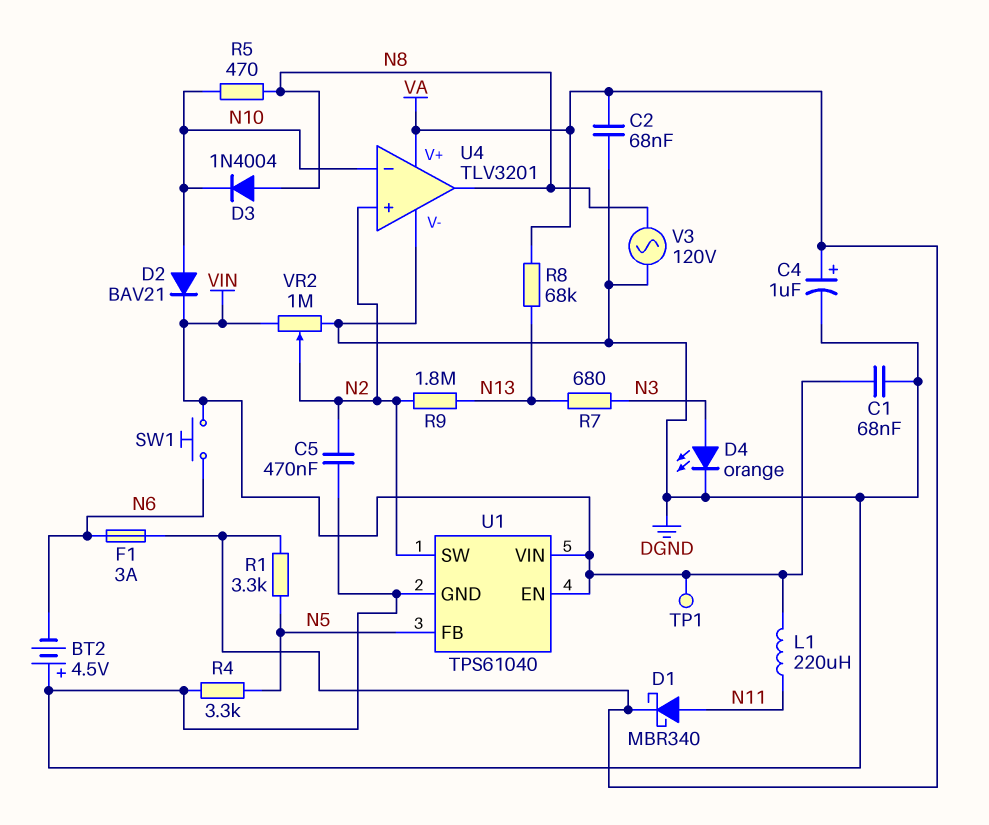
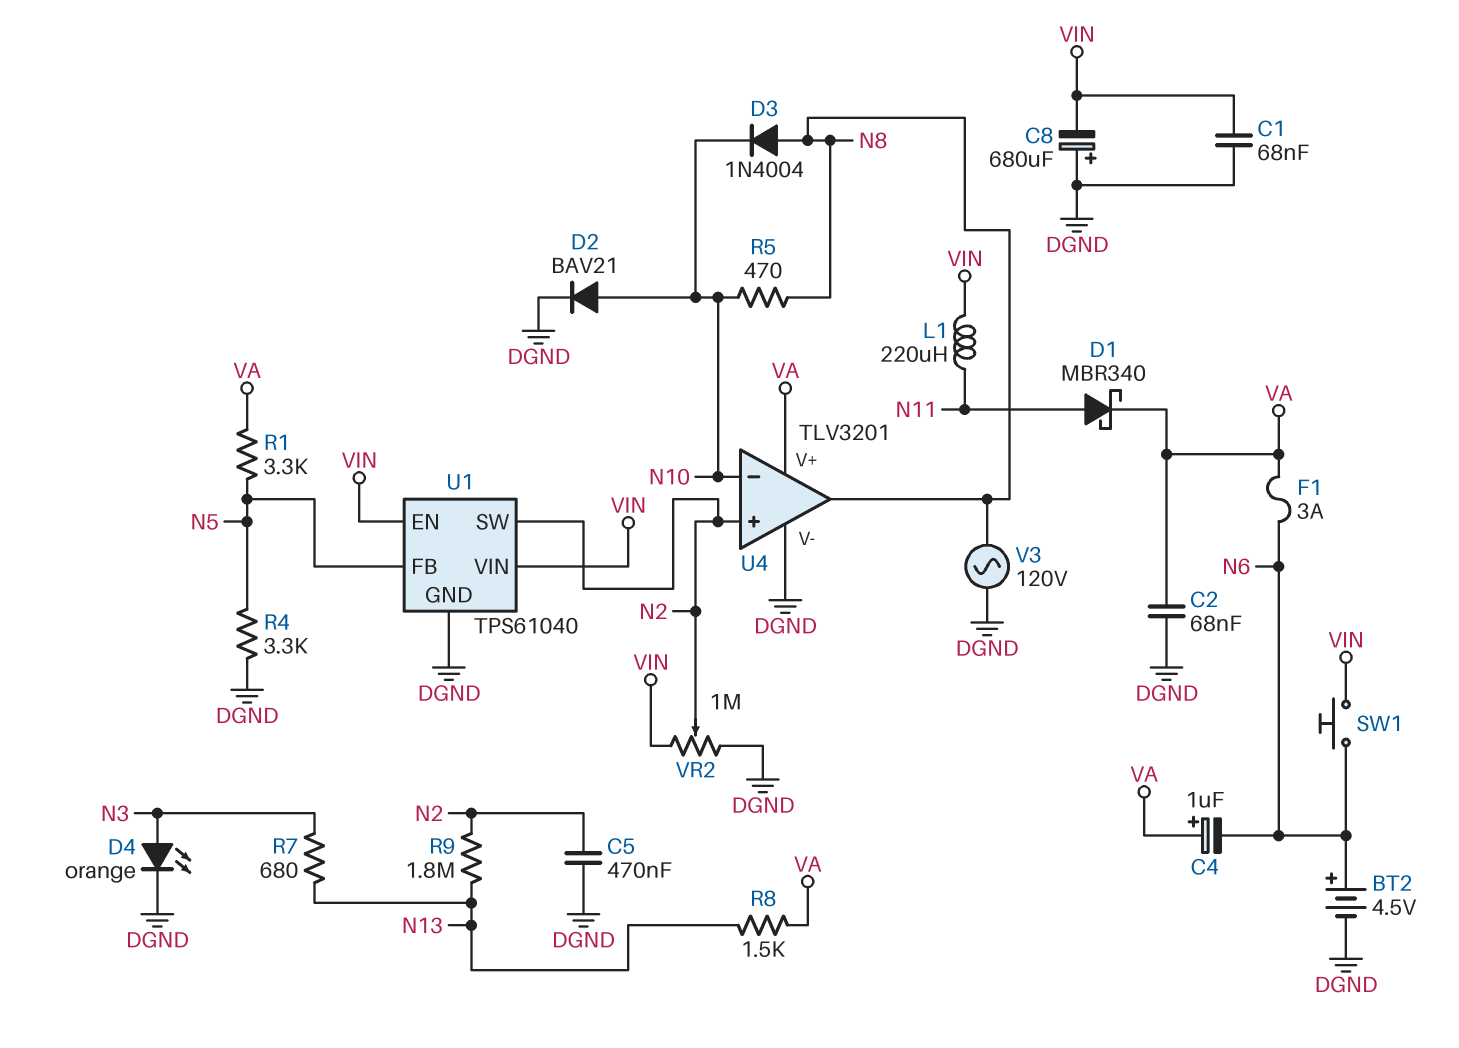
BT2: 4.5V (plus DGND, minus N6) -> 4.5V (plus N6, minus DGND)
C4: 1uF (plus VA, minus DGND) -> 1uF (plus VA, minus N6)
C8: none -> 680uF (plus DGND, minus VIN)
D2: diode BAV21 (A N10, K VIN) -> diode BAV21 (A N10, K DGND)
R8: 68k (N13, VA) -> 1.5k (N13, VA)
TP1: test point (VIN) -> none

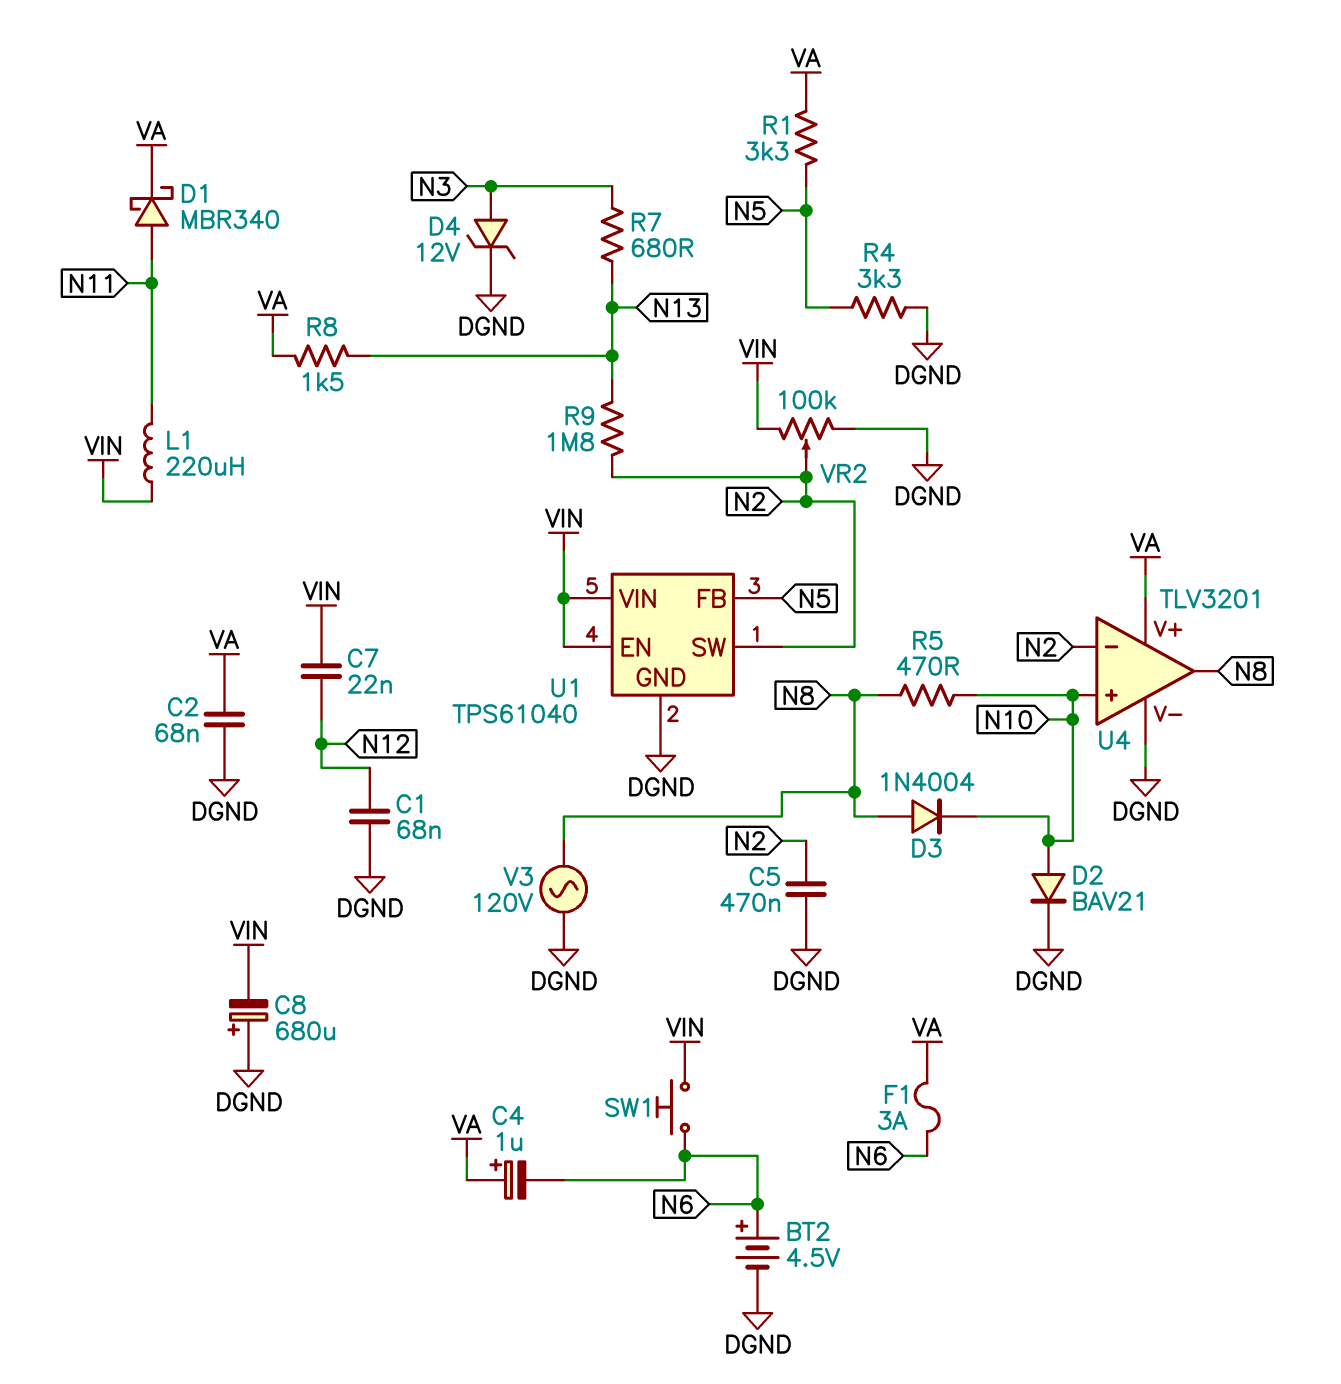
C1: 68nF (DGND, VIN) -> 68nF (DGND, N12)
C7: none -> 22nF (N12, VIN)
D4: LED orange (A N3, K DGND) -> zener 12V (A N3, K DGND)
U4 pin in+: N2 -> N10
U4 pin in-: N10 -> N2
VR2: 1M (DGND, VIN, wiper N2) -> 100k (DGND, VIN, wiper N2)

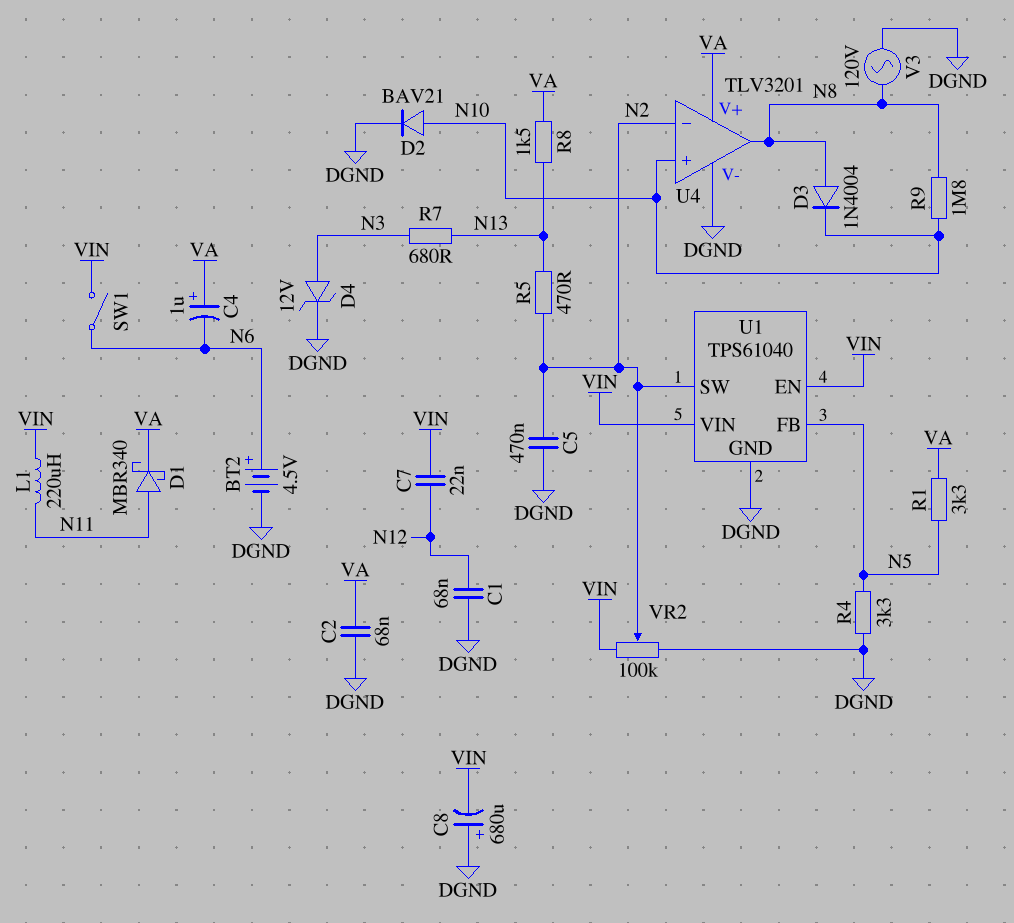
F1: 3A (N6, VA) -> none
R5: 470 (N8, N10) -> 470 (N2, N13)
R9: 1.8M (N2, N13) -> 1.8M (N8, N10)
SW1: button (N6, VIN) -> switch (N6, VIN)

